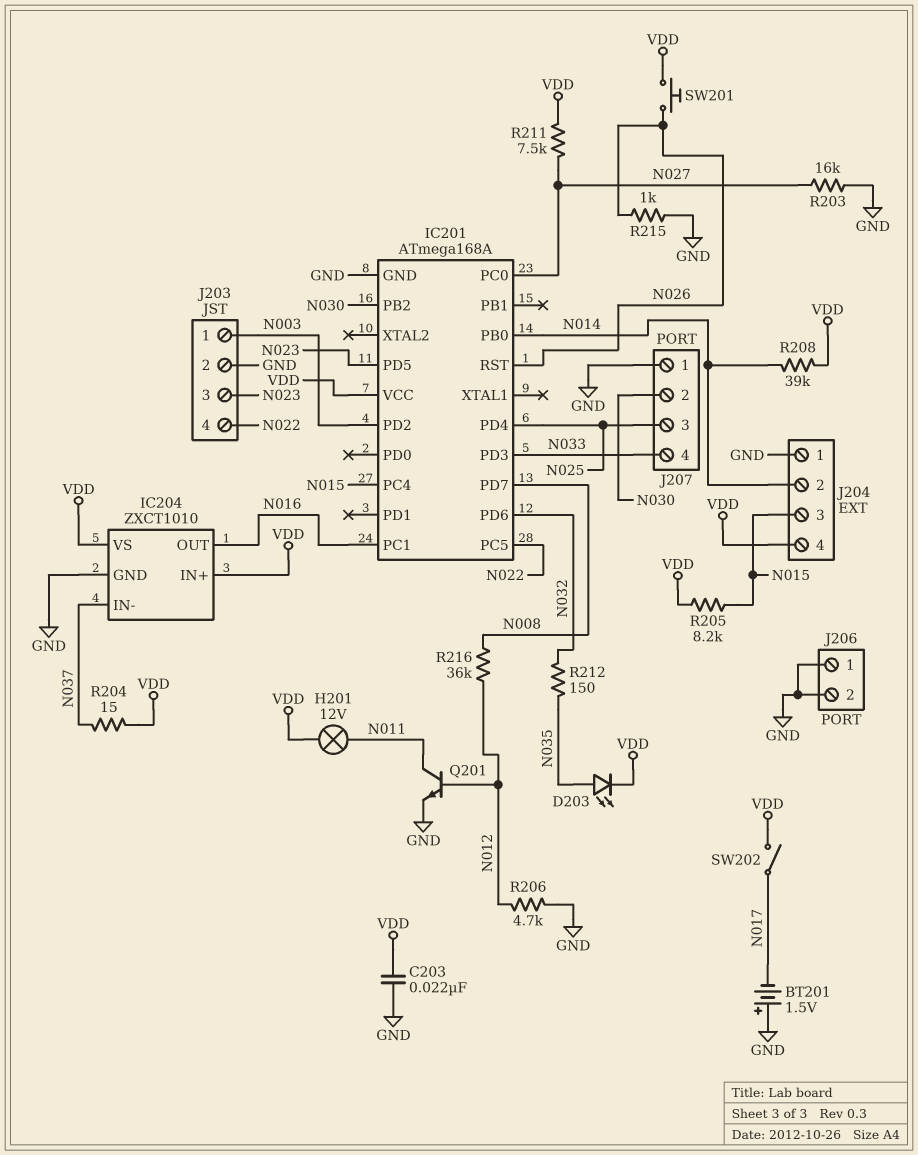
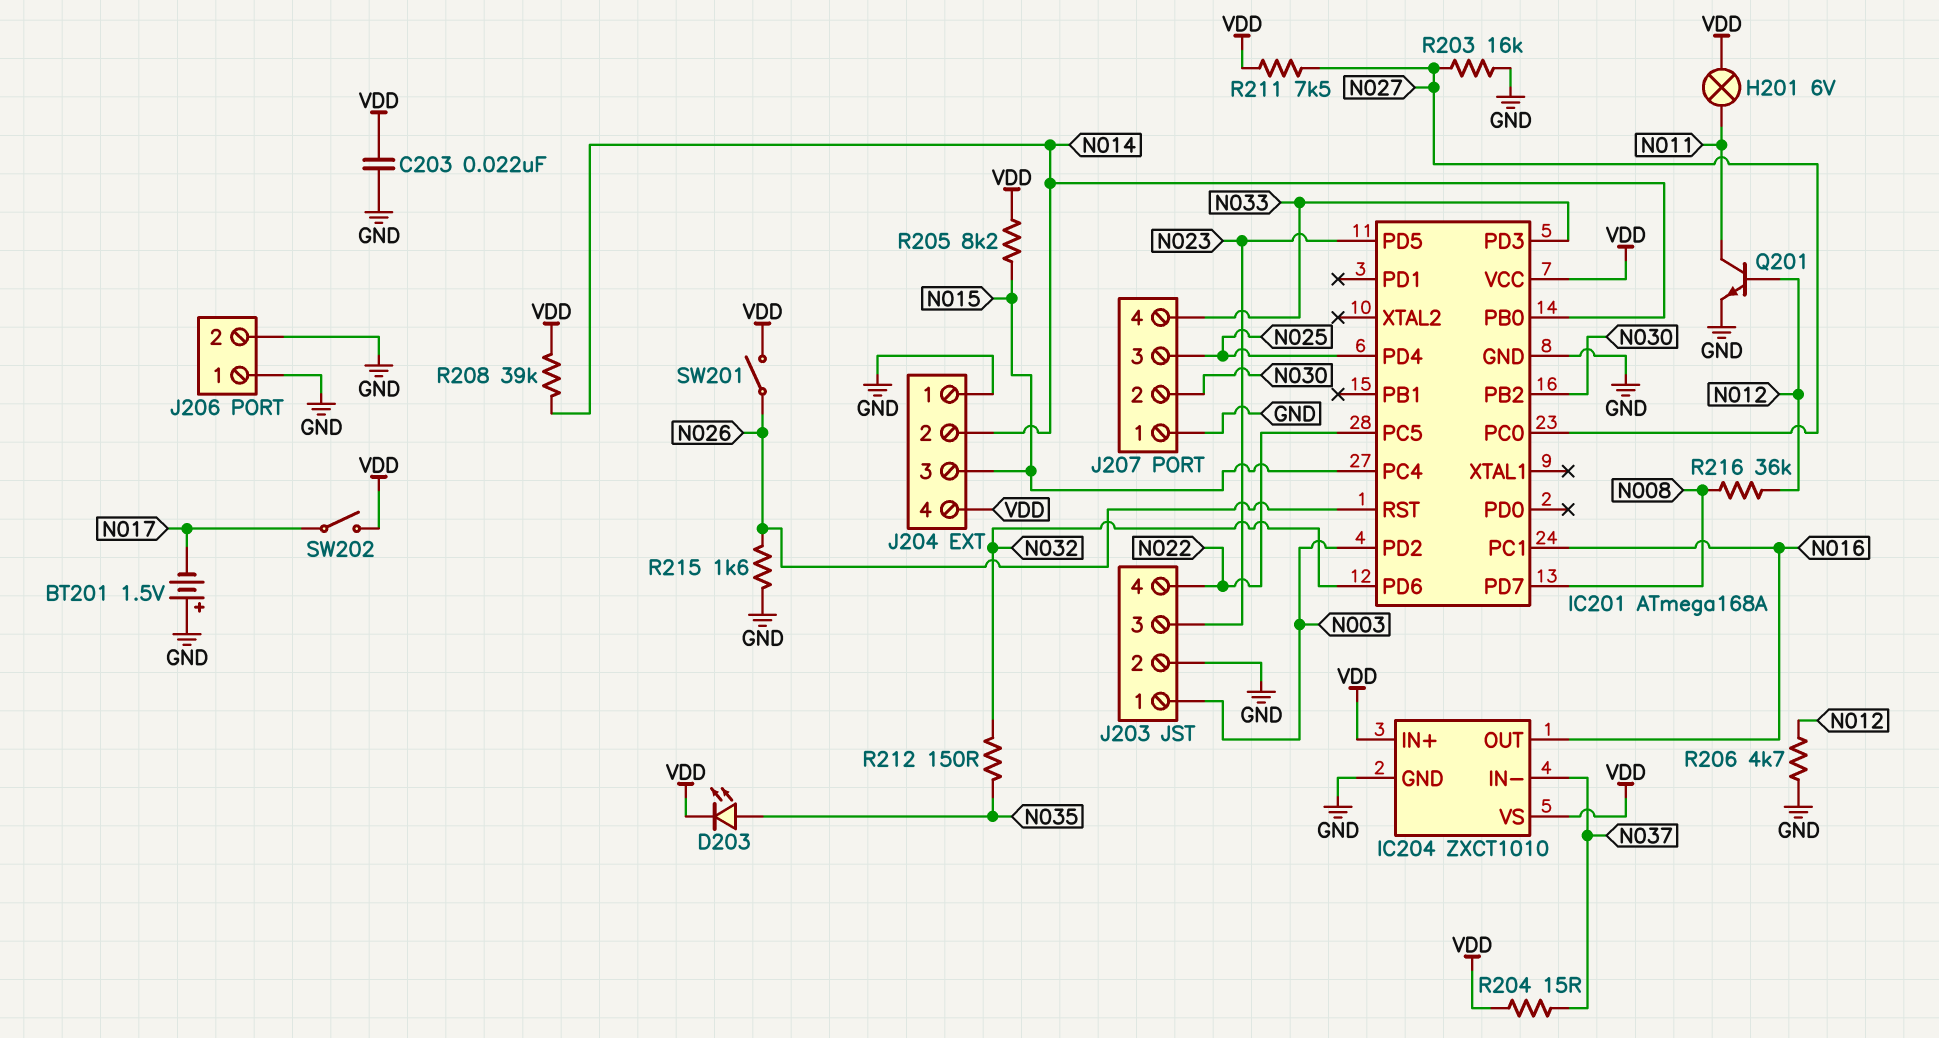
H201: lamp 12V (N011, VDD) -> lamp 6V (N011, VDD)
R215: 1k (GND, N026) -> 1.6k (GND, N026)
SW201: button (N026, VDD) -> switch (N026, VDD)

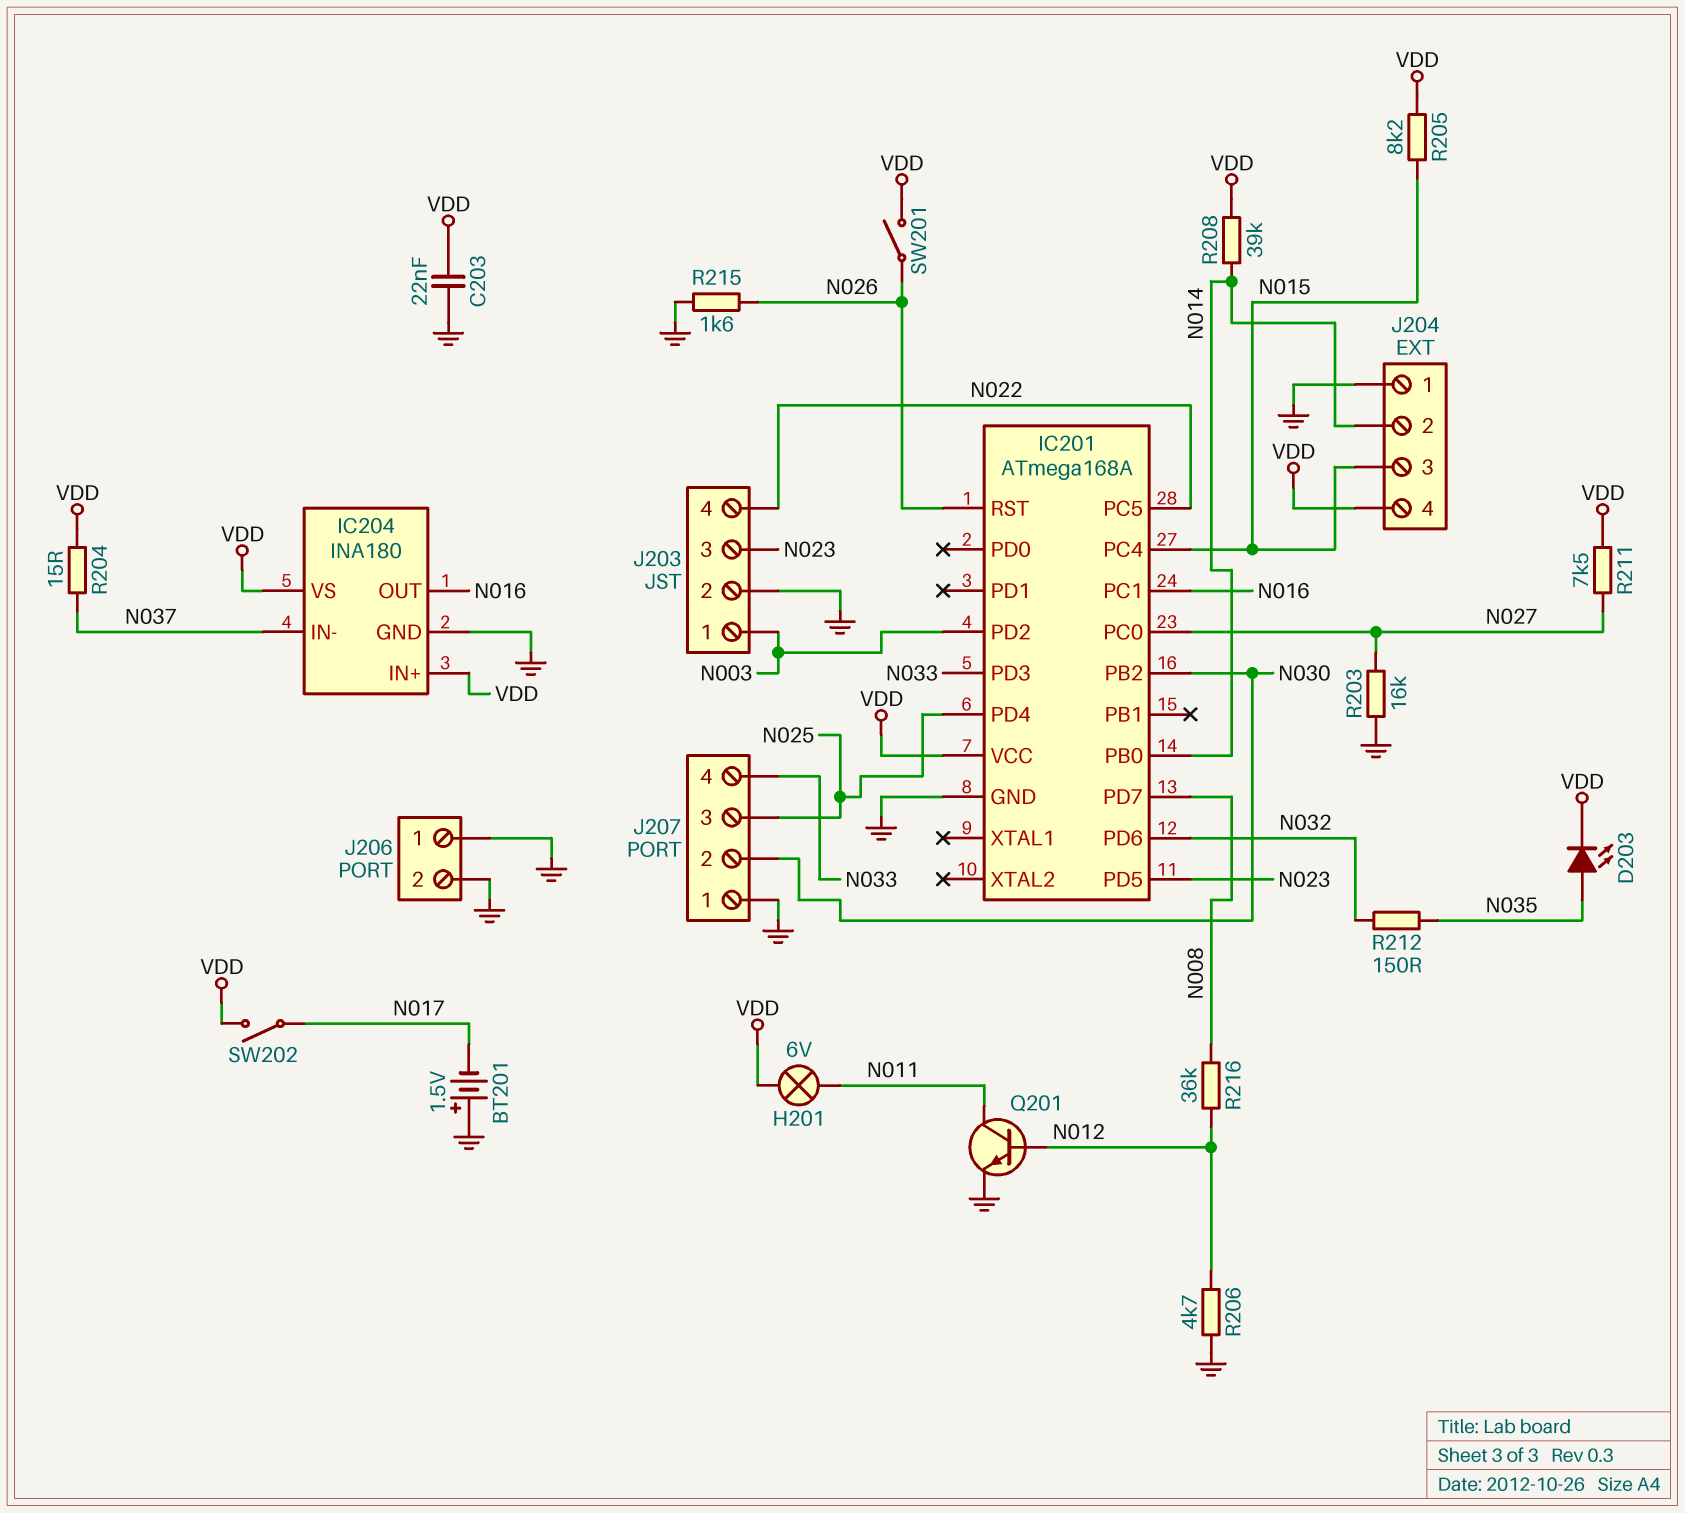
IC204: ZXCT1010 -> INA180

